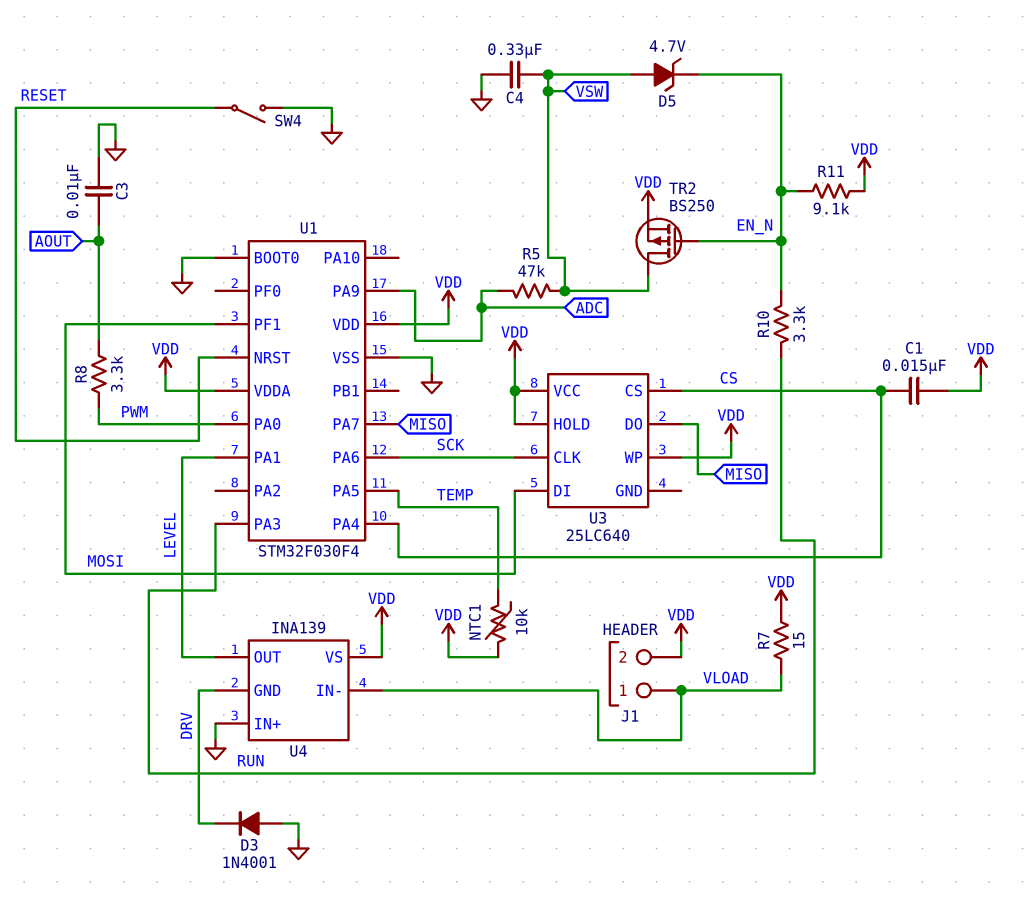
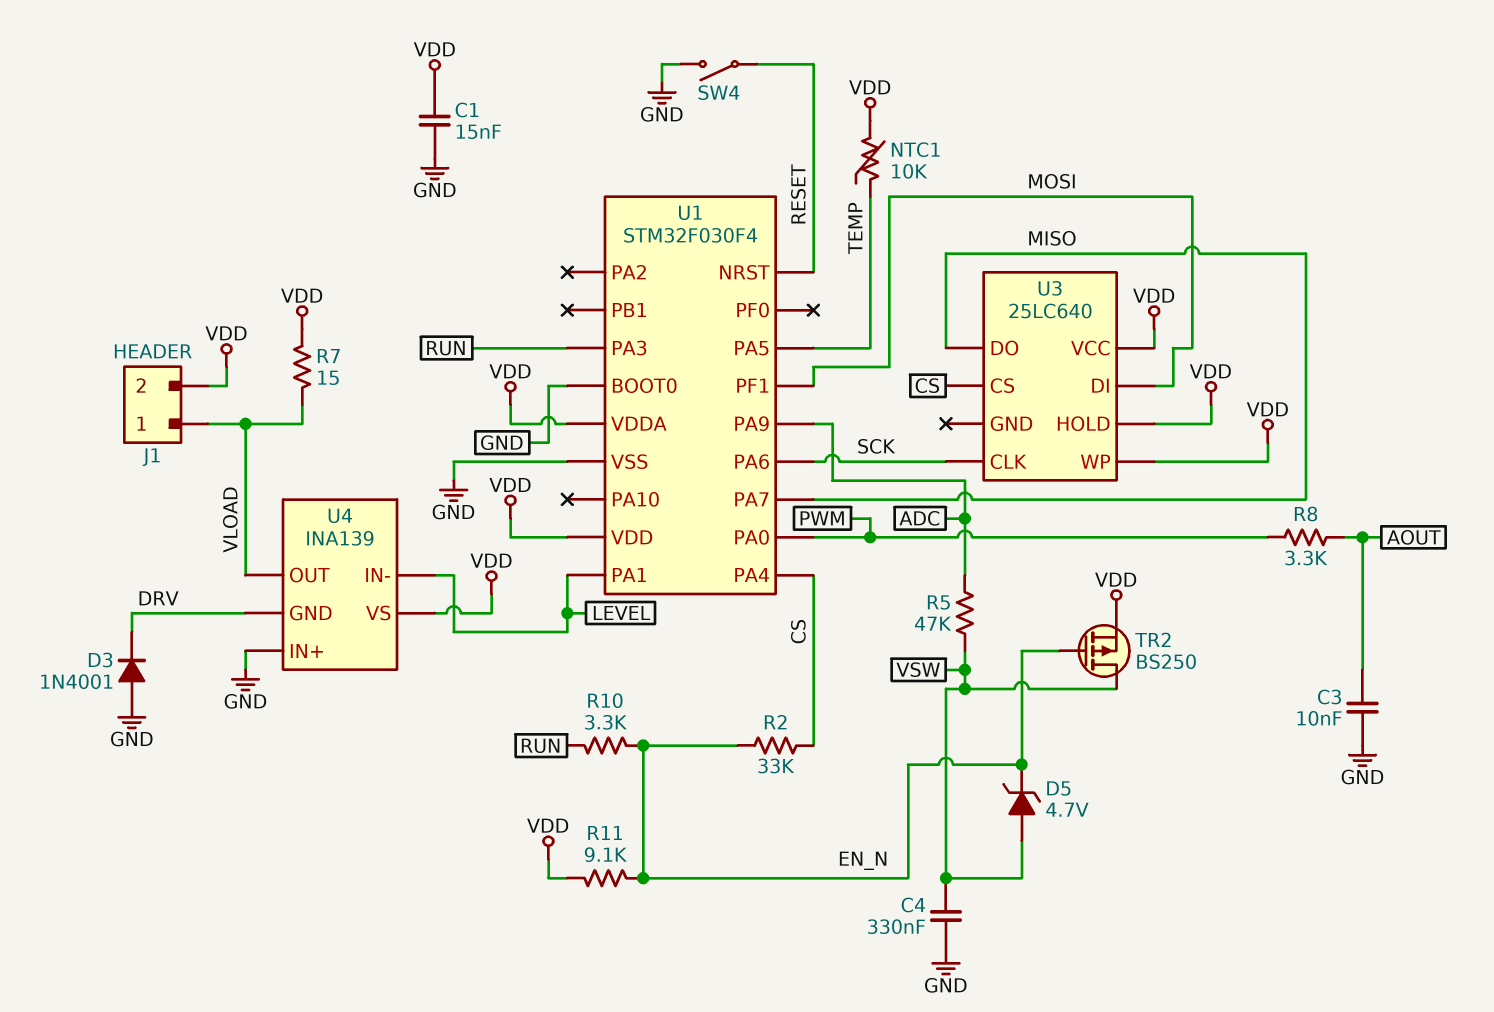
C1: 15nF (CS, VDD) -> 15nF (GND, VDD)
R2: none -> 33k (CS, EN_N)
U4 pin IN-: VLOAD -> LEVEL
U4 pin OUT: LEVEL -> VLOAD

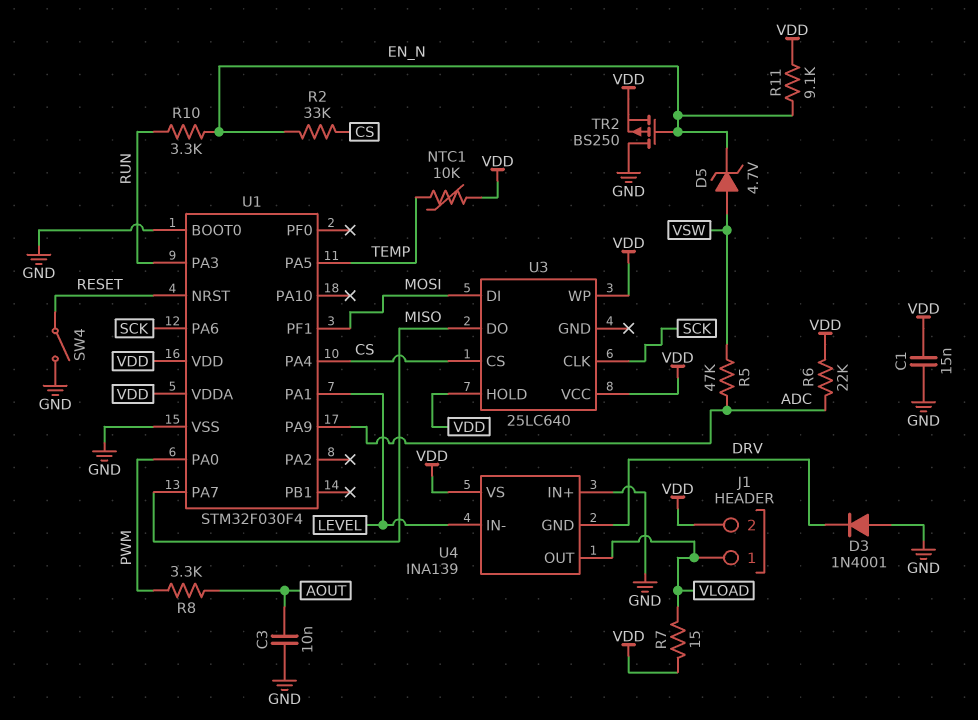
C4: 330nF (GND, VSW) -> none
R6: none -> 22k (ADC, VDD)
TR2: PMOS BS250 (G EN_N, D VSW, S VDD) -> PMOS BS250 (G EN_N, D GND, S VDD)

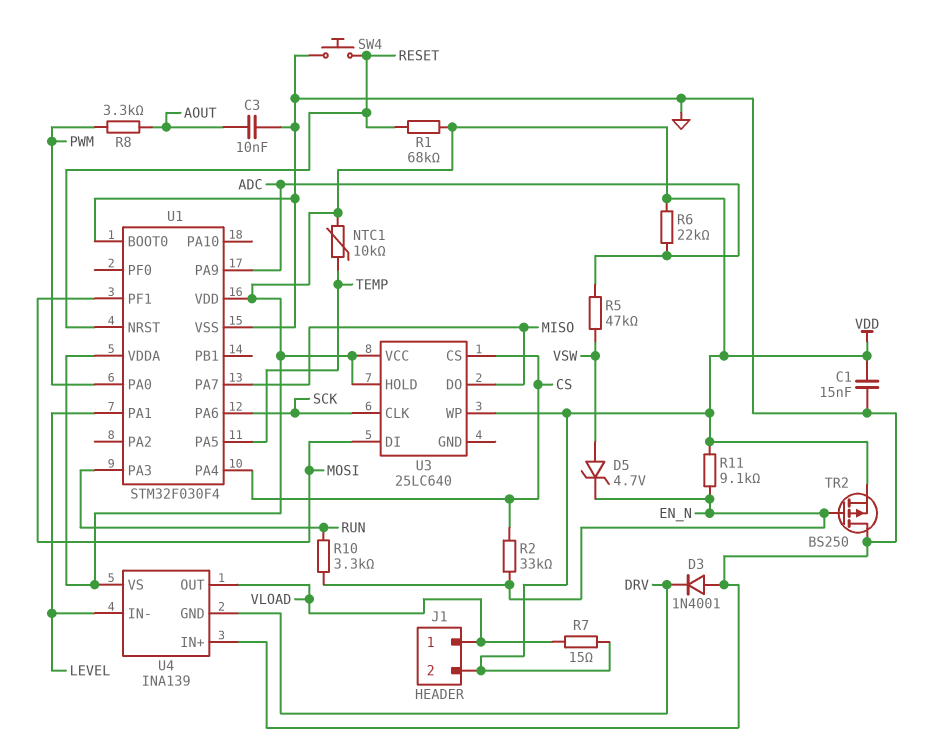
R1: none -> 68k (RESET, VDD)
SW4: switch (GND, RESET) -> button (GND, RESET)

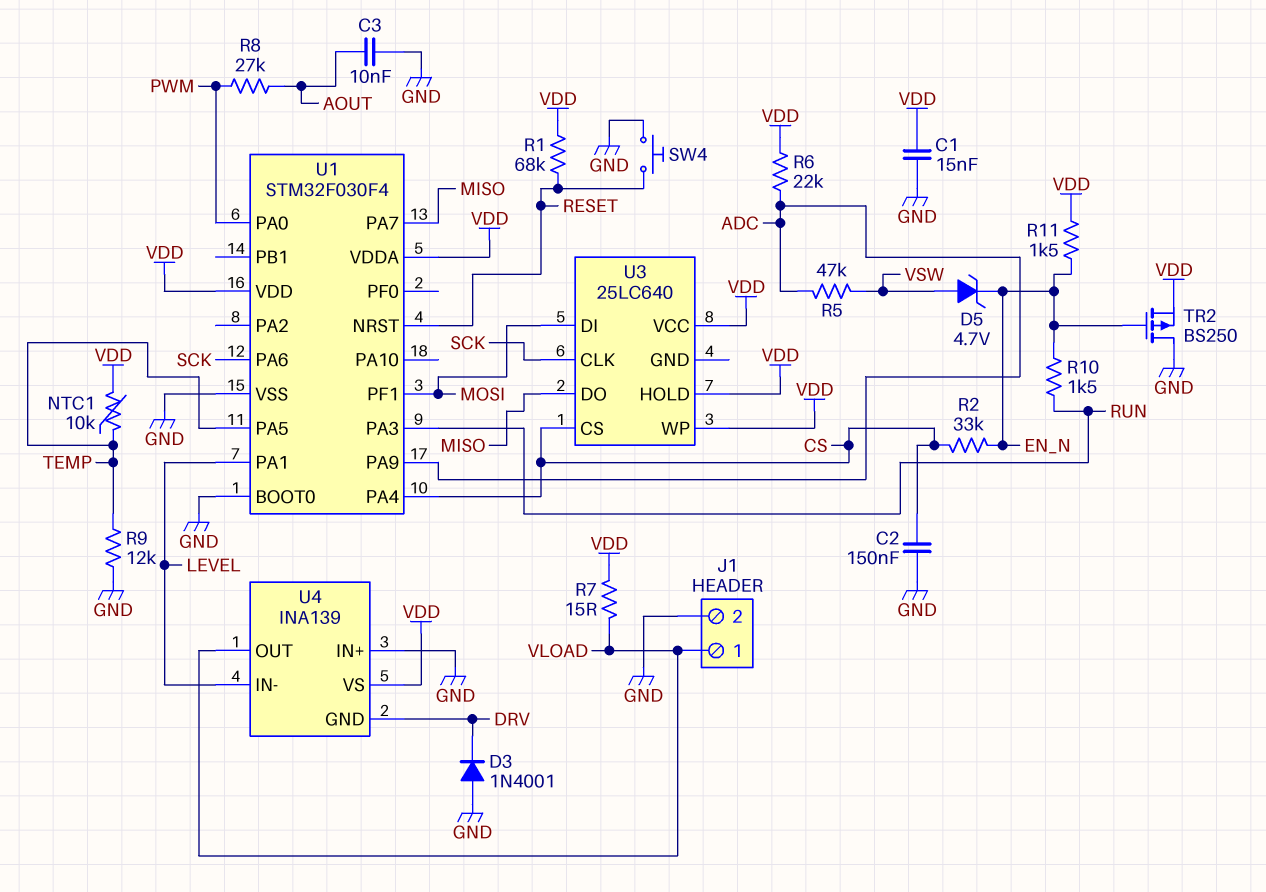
C2: none -> 150nF (CS, GND)
J1 pin 2: VDD -> GND
R8: 3.3k (AOUT, PWM) -> 27k (AOUT, PWM)
R9: none -> 12k (GND, TEMP)
R10: 3.3k (EN_N, RUN) -> 1.5k (EN_N, RUN)
R11: 9.1k (EN_N, VDD) -> 1.5k (EN_N, VDD)

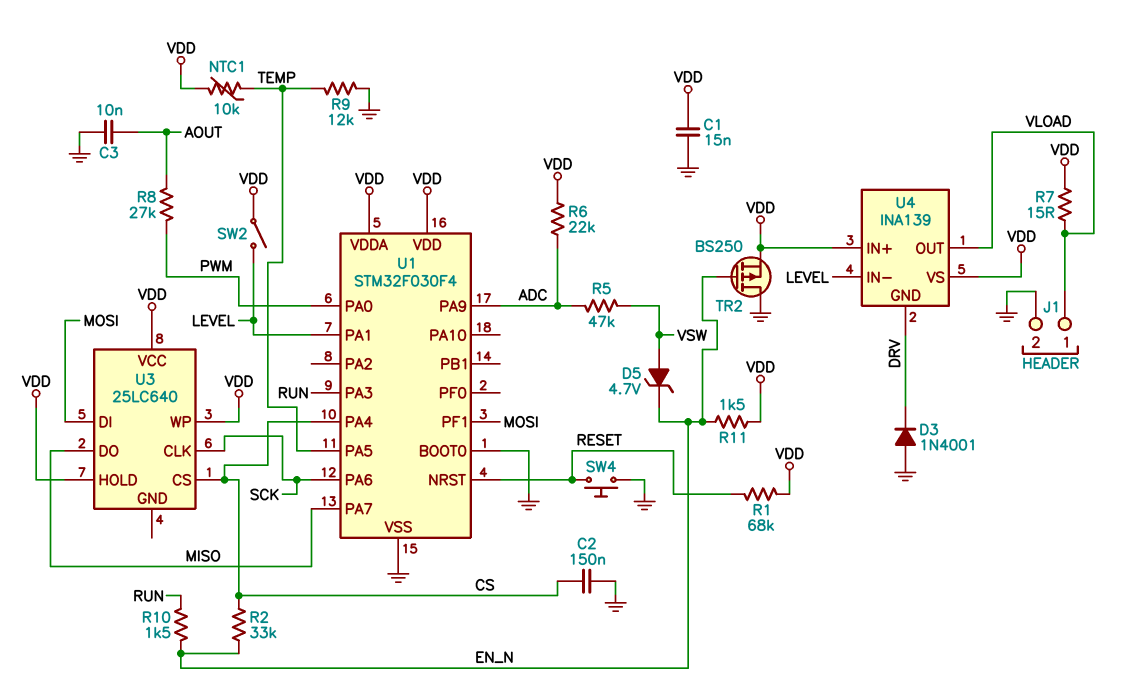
SW2: none -> switch (LEVEL, VDD)
U4 pin IN+: GND -> VDD

